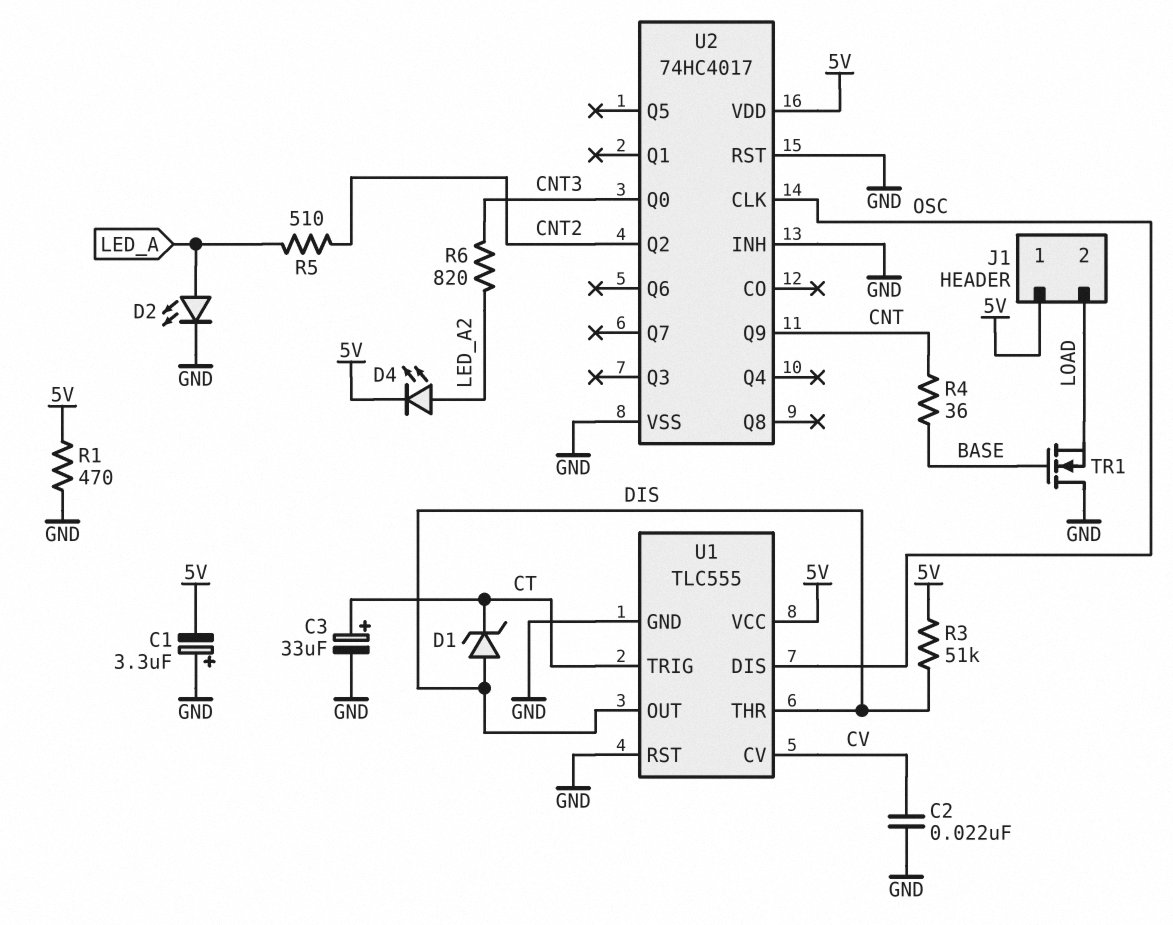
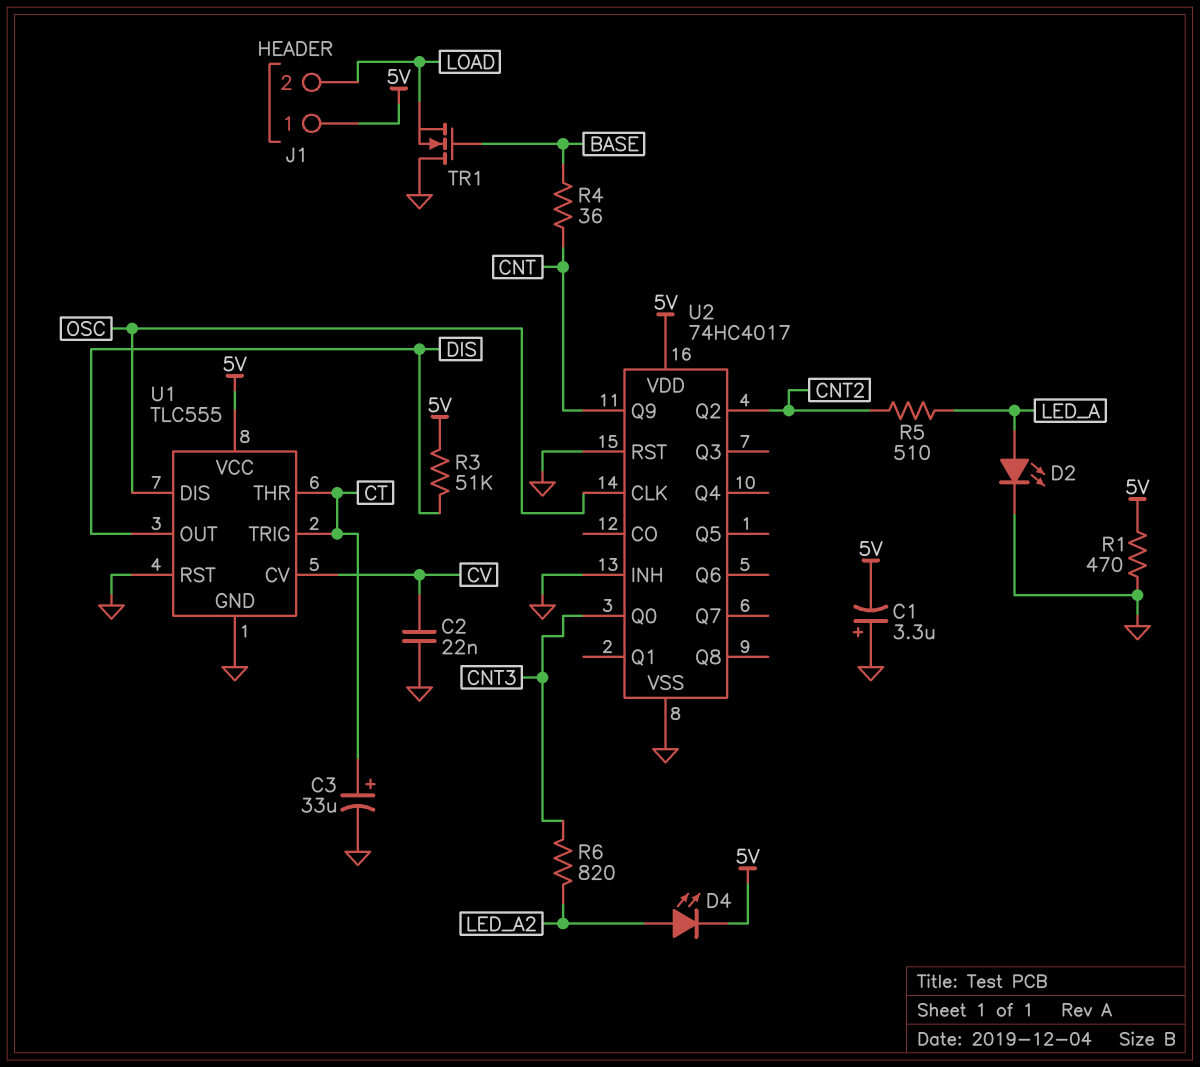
D1: zener (A DIS, K CT) -> none
U1 pin THR: DIS -> CT

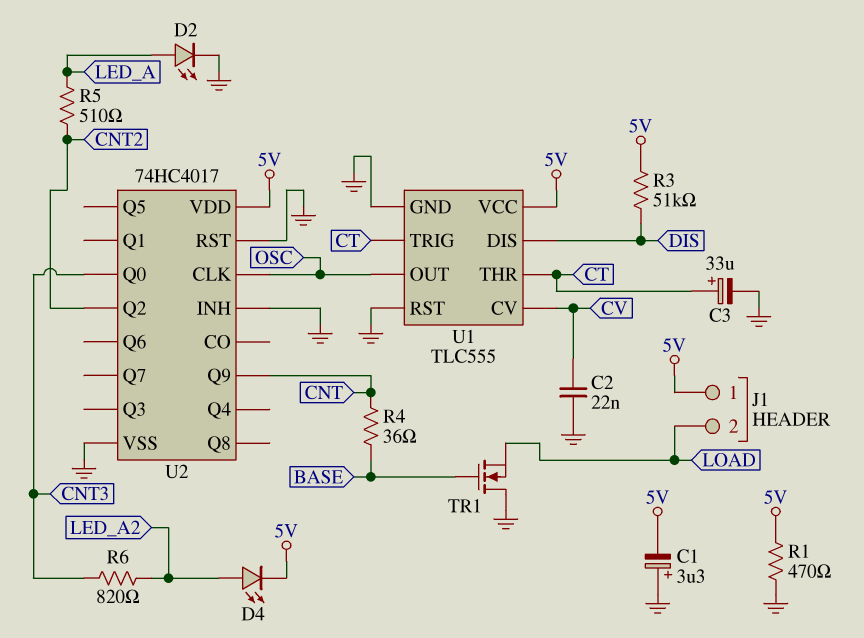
U1 pin DIS: OSC -> DIS
U1 pin OUT: DIS -> OSC

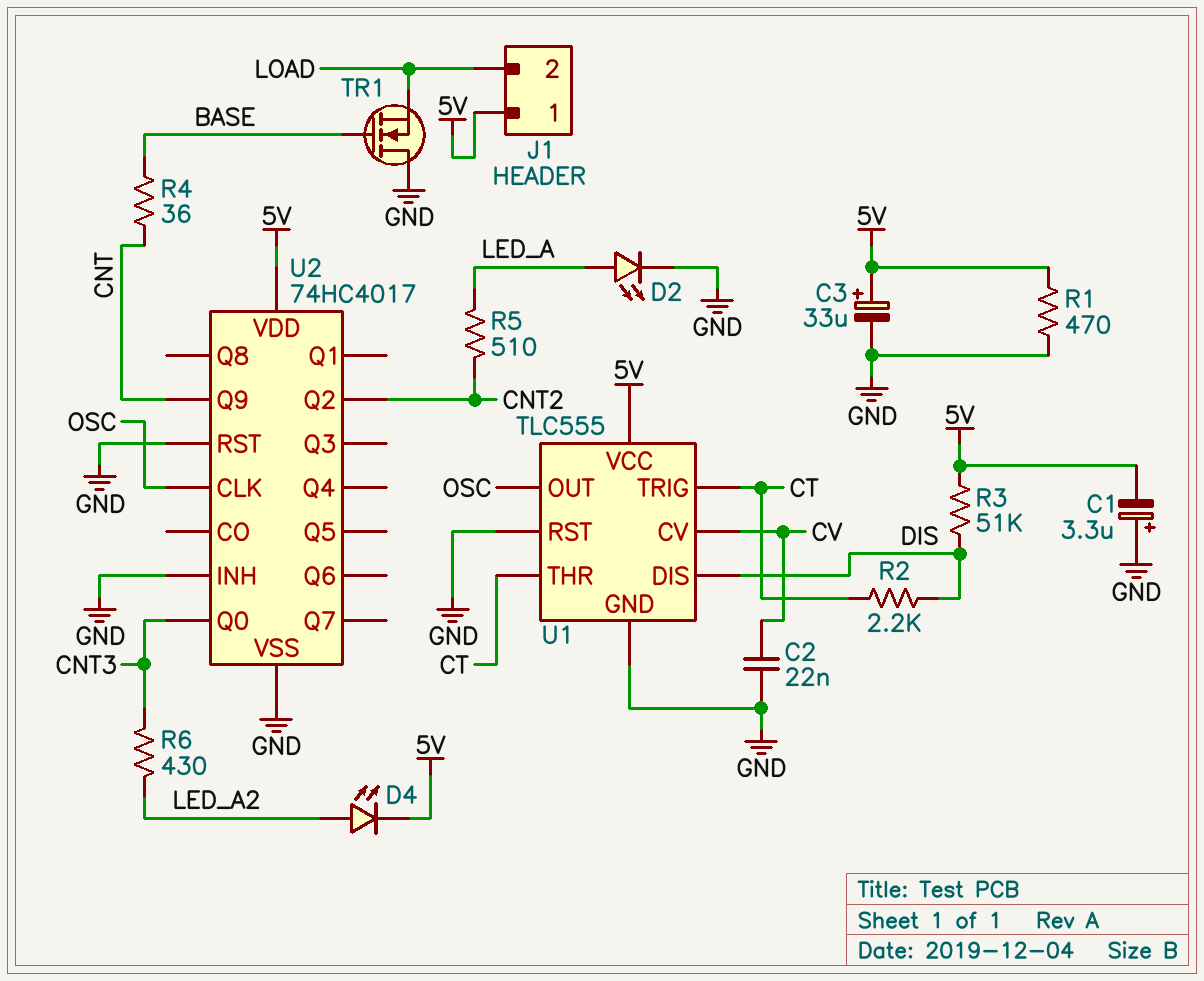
C3: 33uF (plus CT, minus GND) -> 33uF (plus 5V, minus GND)
R2: none -> 2.2k (CT, DIS)
R6: 820 (CNT3, LED_A2) -> 430 (CNT3, LED_A2)

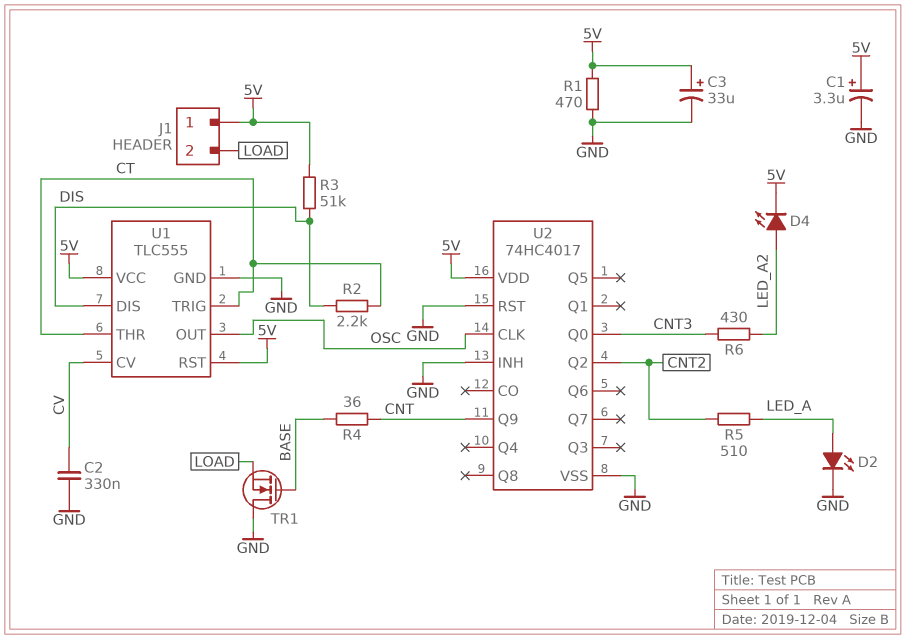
C1: 3.3uF (plus GND, minus 5V) -> 3.3uF (plus 5V, minus GND)
C2: 22nF (CV, GND) -> 330nF (CV, GND)
U1 pin RST: GND -> 5V

